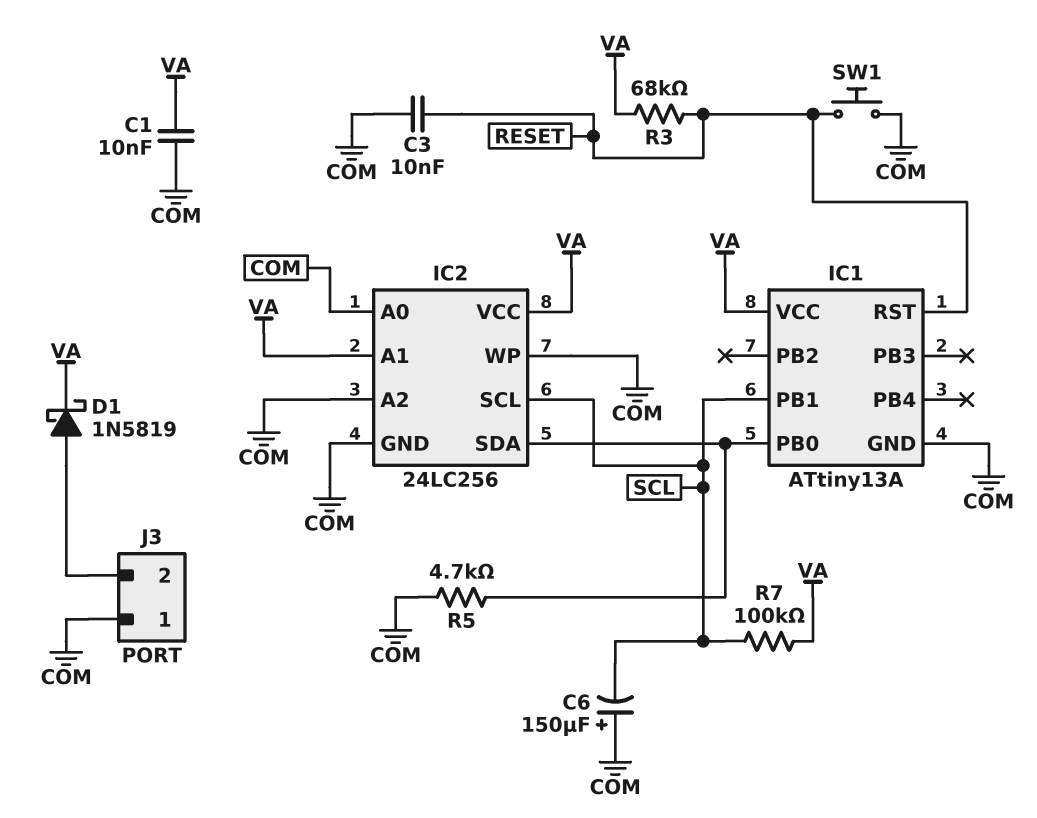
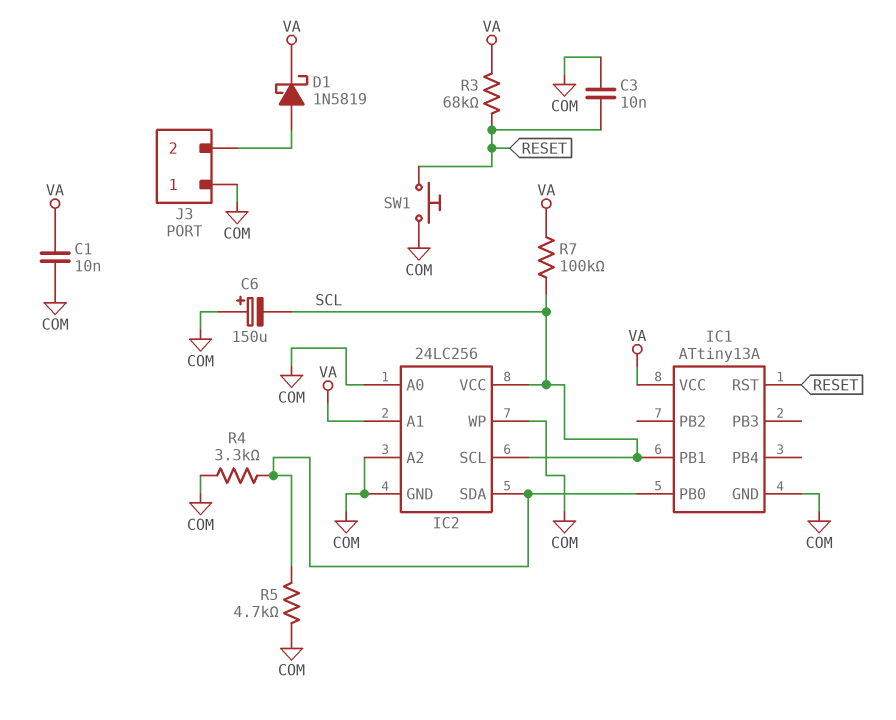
IC2 pin VCC: VA -> SCL
R4: none -> 3.3k (COM, IC1/PB0)

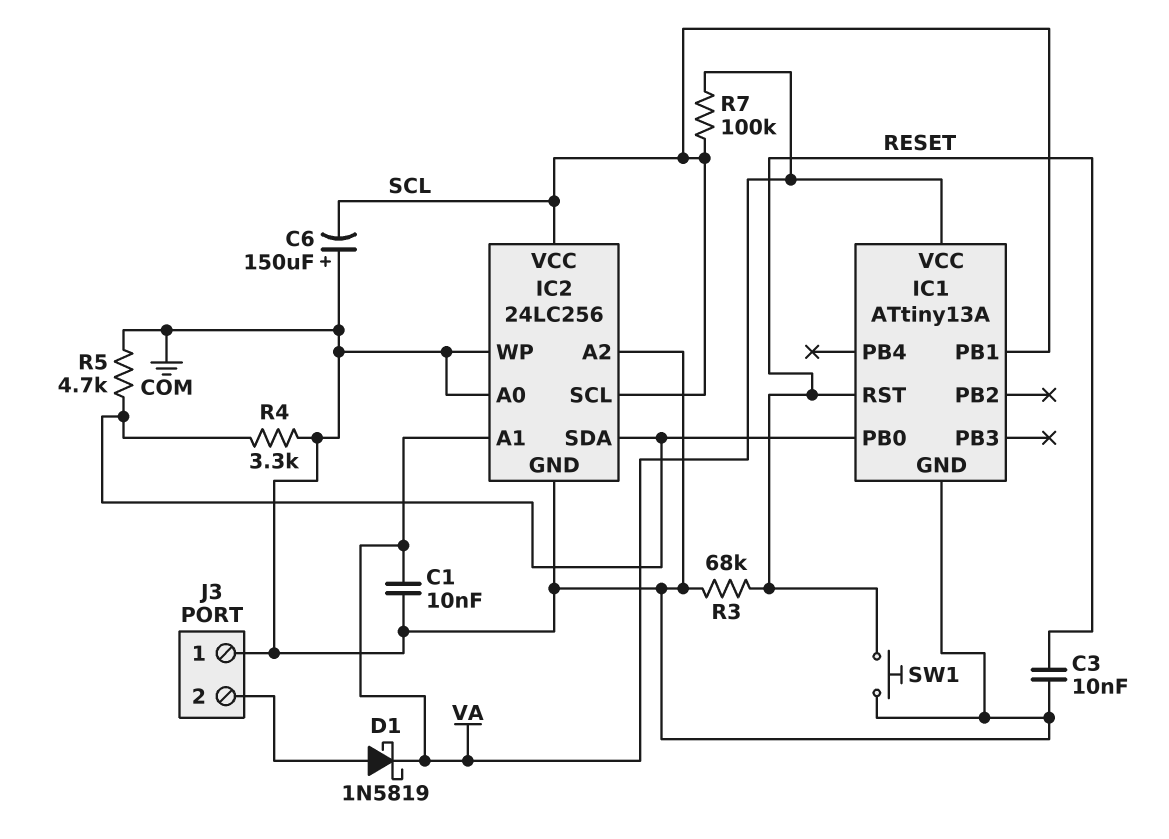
R3: 68k (RESET, VA) -> 68k (COM, RESET)

